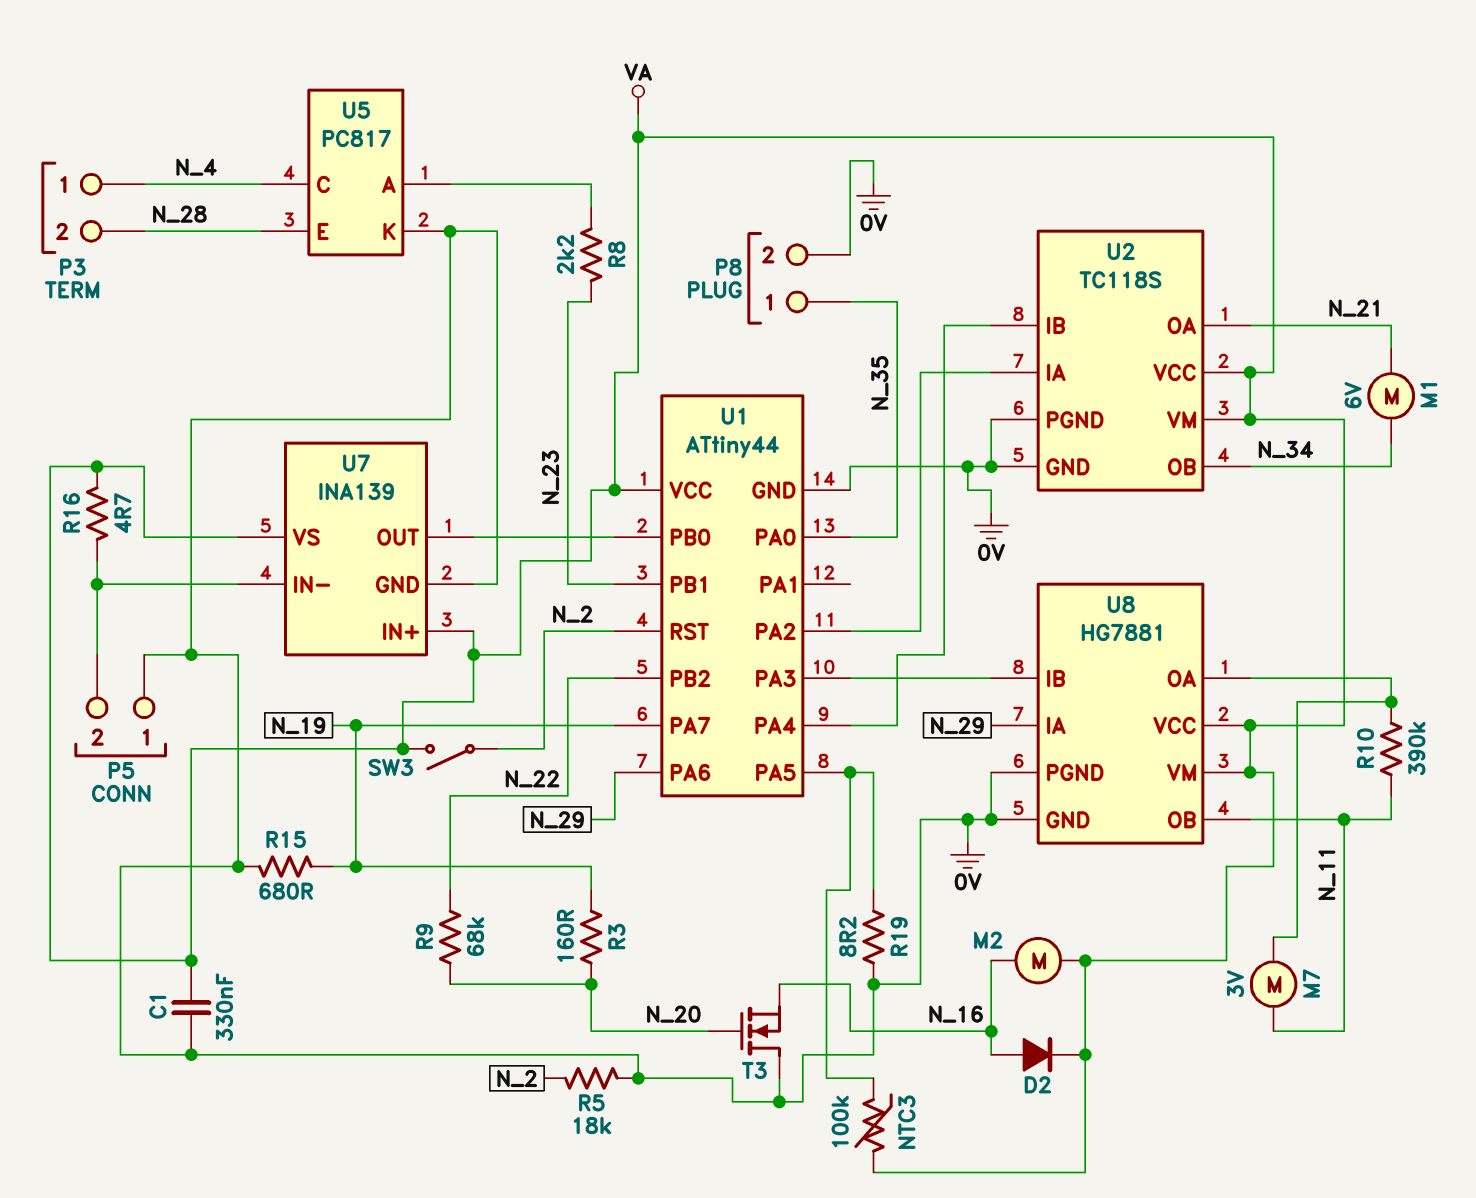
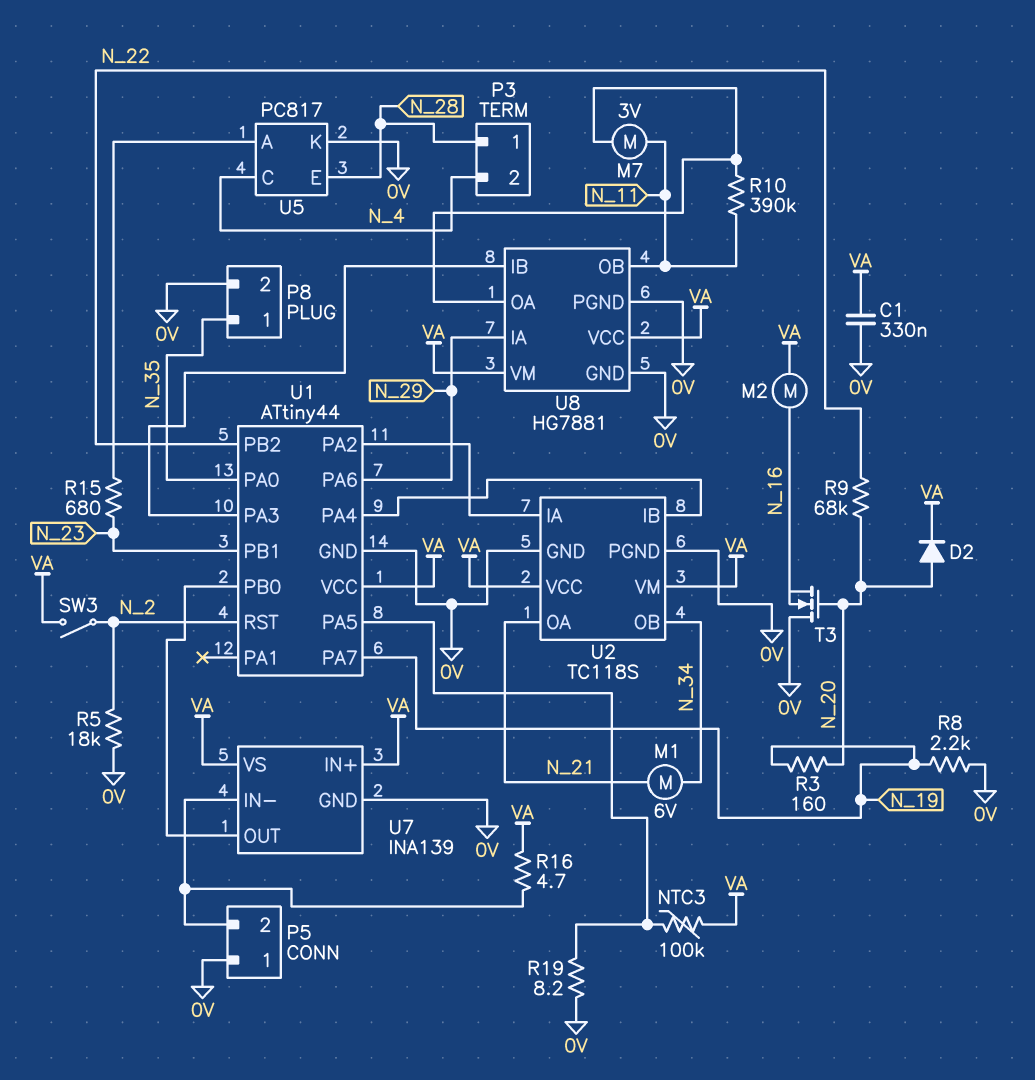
D2: diode (A N_16, K VA) -> diode (A N_20, K VA)
P3 pin 1: N_4 -> N_28
P3 pin 2: N_28 -> N_4
R8: 2.2k (N_23, U5/A) -> 2.2k (0V, N_19)
R15: 680 (0V, N_19) -> 680 (N_23, U5/A)

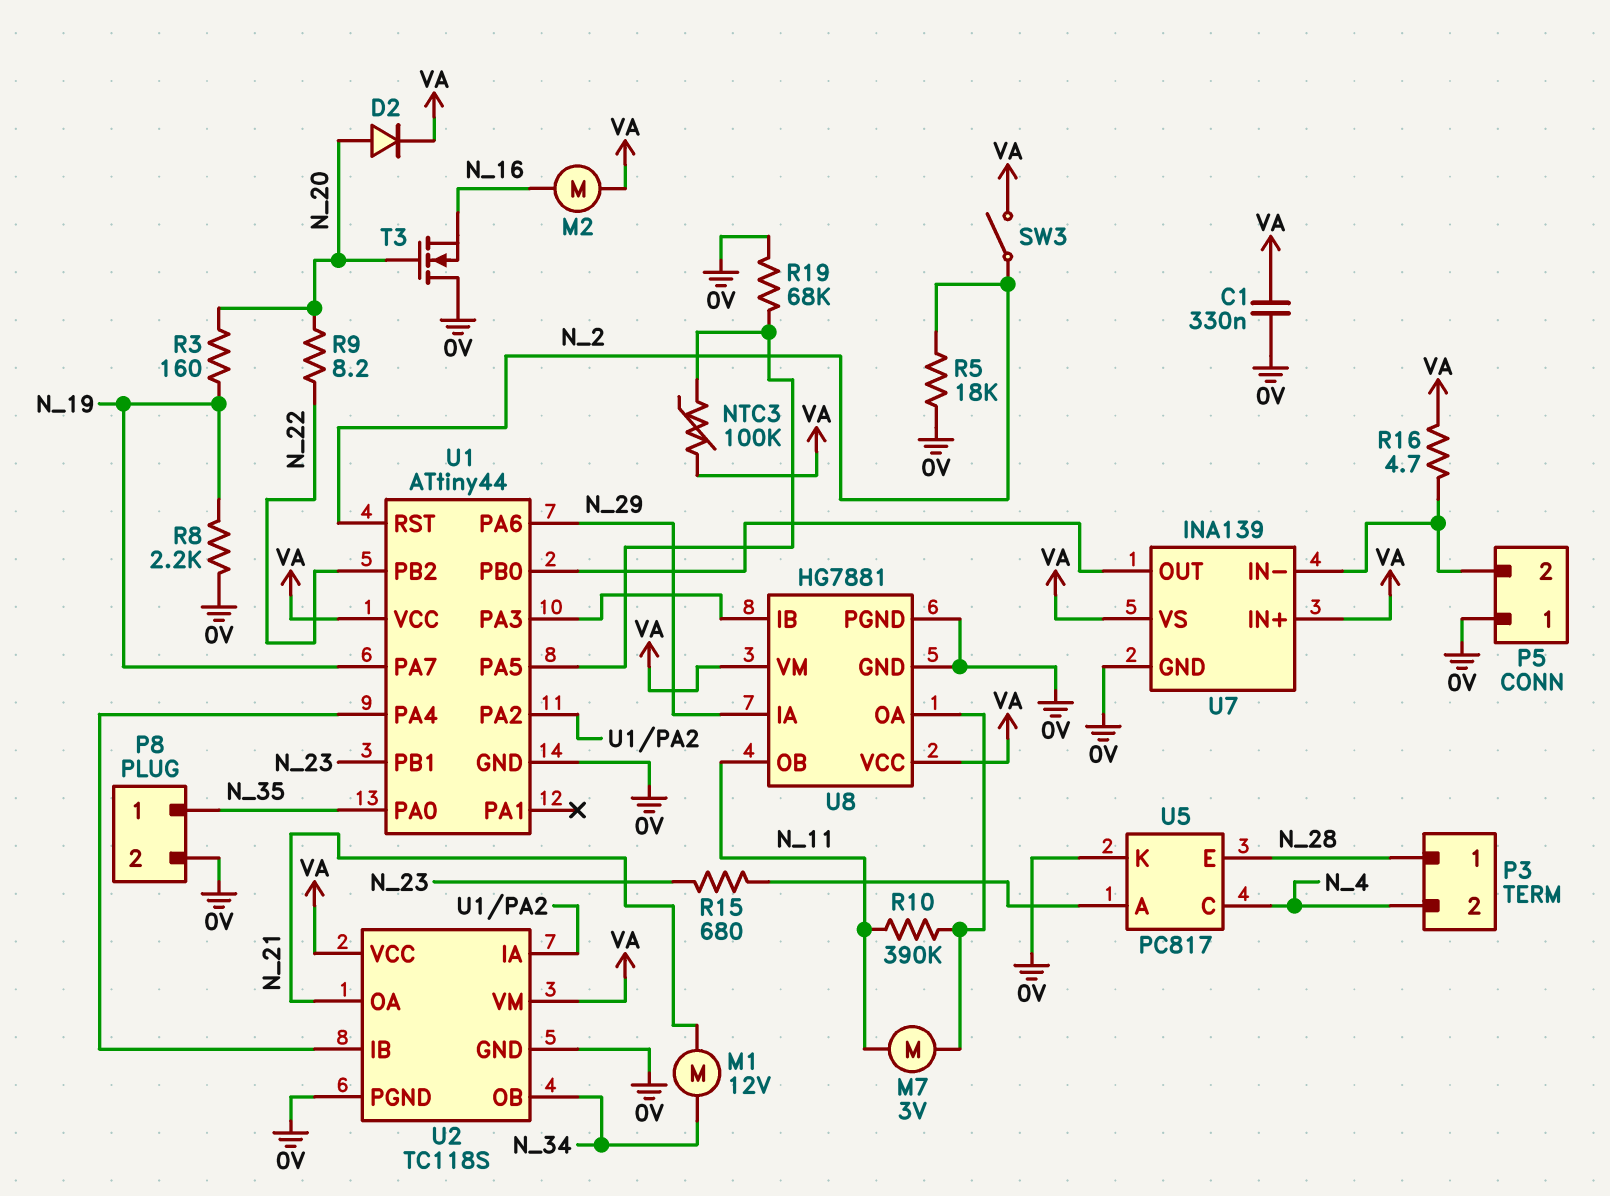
M1: motor 6V (N_21, N_34) -> motor 12V (N_21, N_34)
R9: 68k (N_20, N_22) -> 8.2 (N_20, N_22)
R19: 8.2 (0V, U1/PA5) -> 68k (0V, U1/PA5)

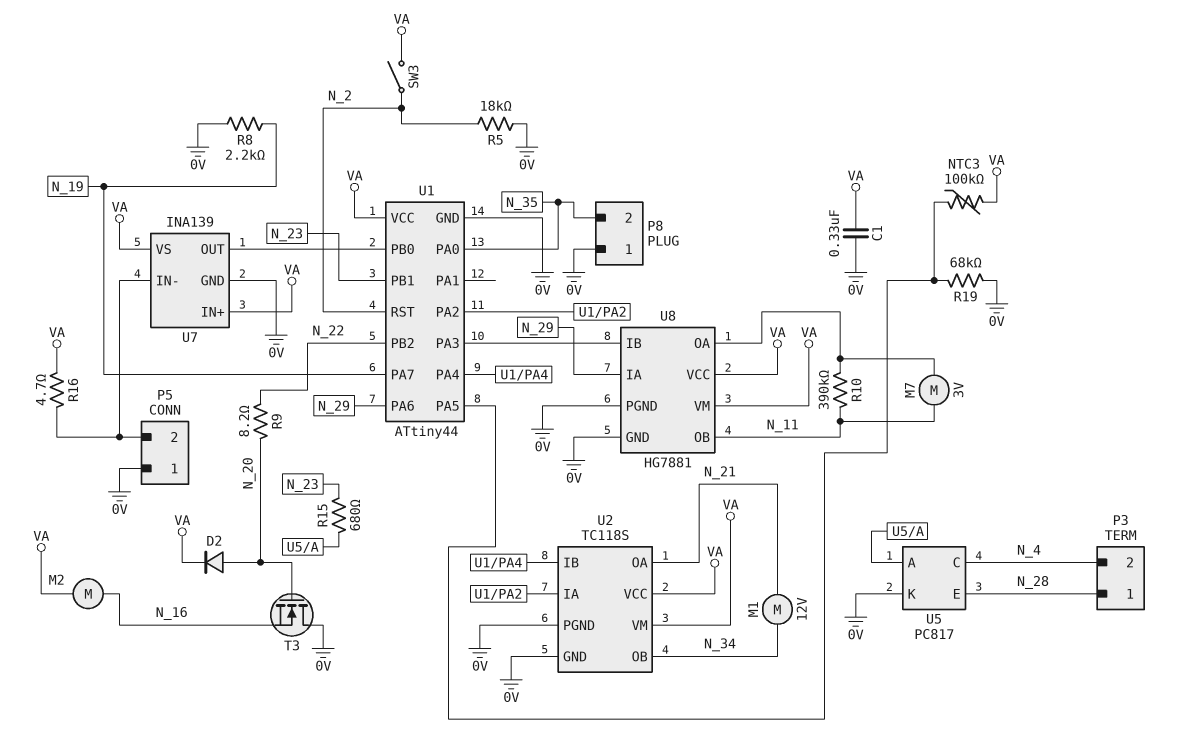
P8 pin 1: N_35 -> 0V
P8 pin 2: 0V -> N_35
R3: 160 (N_19, N_20) -> none

